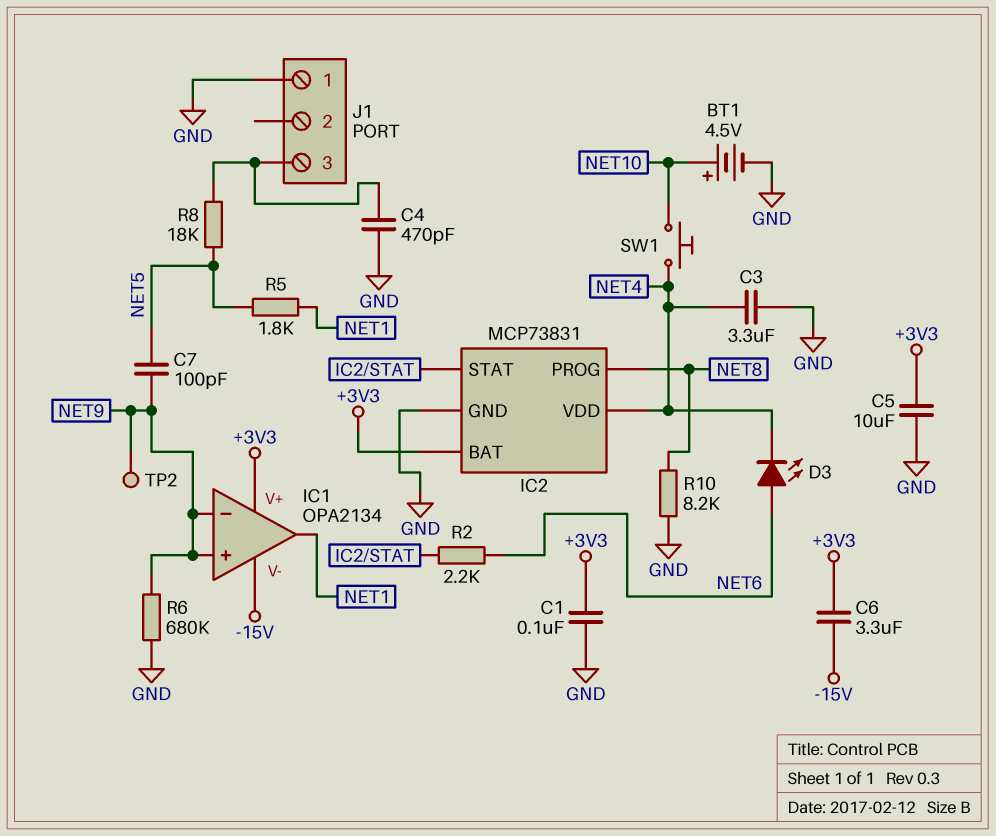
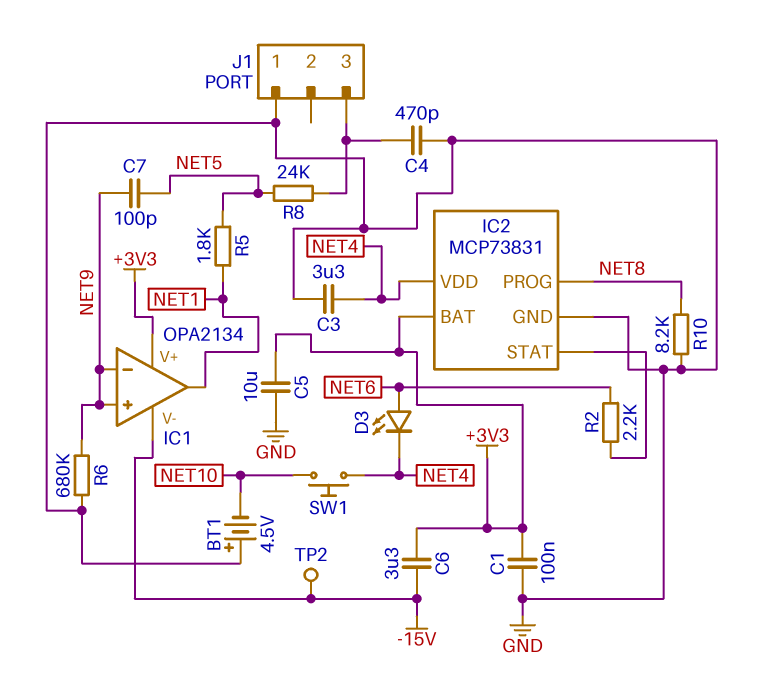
BT1: 4.5V (plus NET10, minus GND) -> 4.5V (plus GND, minus NET10)
R8: 18k (J1/3, NET5) -> 24k (J1/3, NET5)
TP2: test point (NET9) -> test point (-15V)

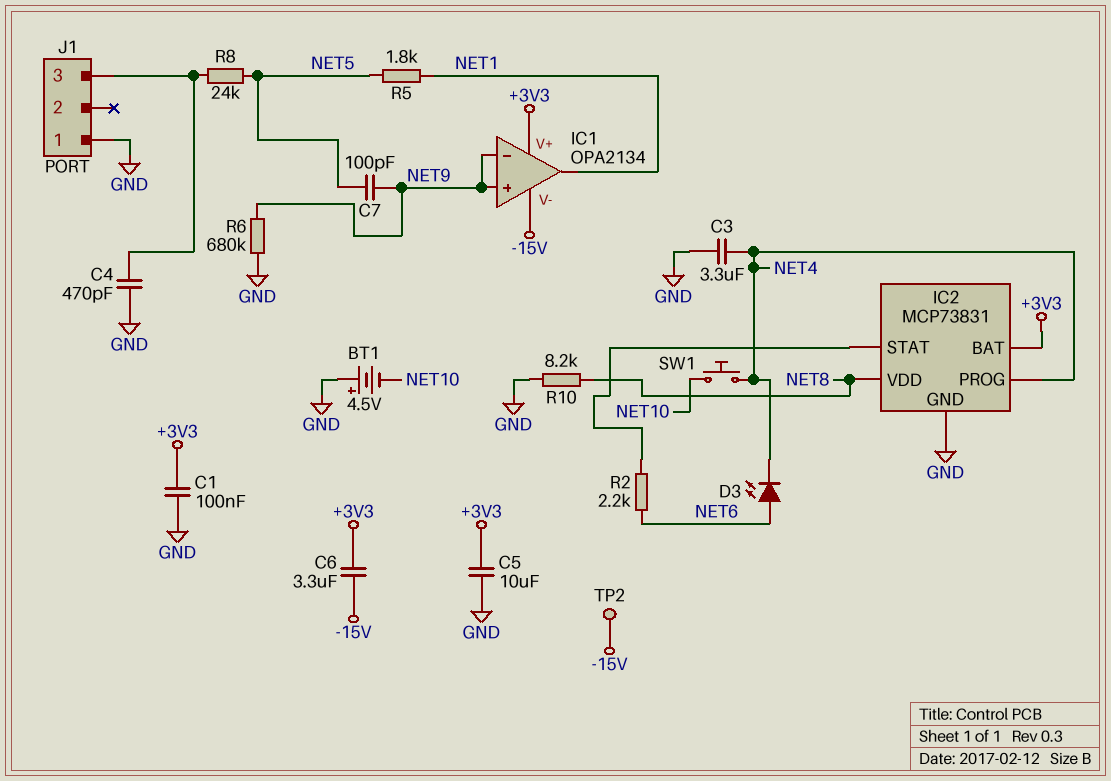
IC2 pin PROG: NET8 -> NET4
IC2 pin VDD: NET4 -> NET8

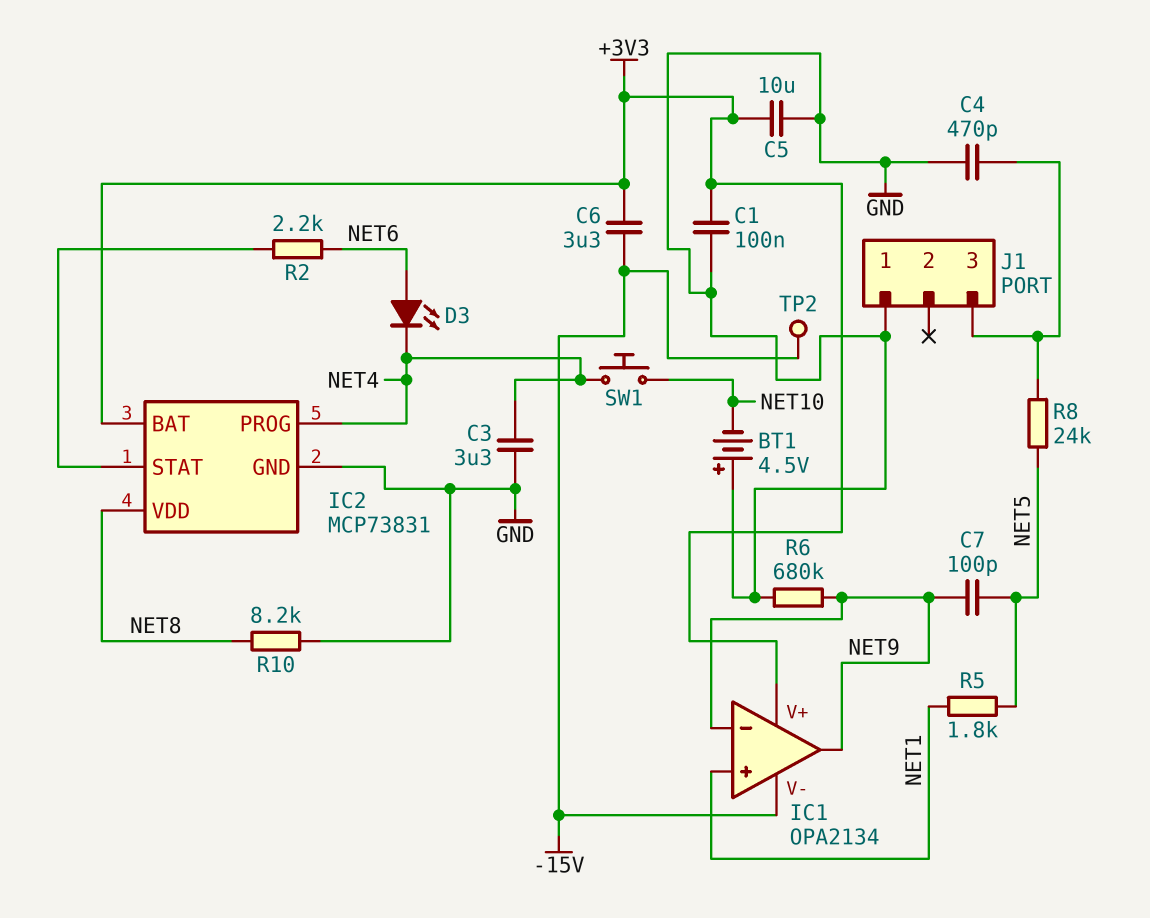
IC1 pin in+: NET9 -> NET1
IC1 pin out: NET1 -> NET9

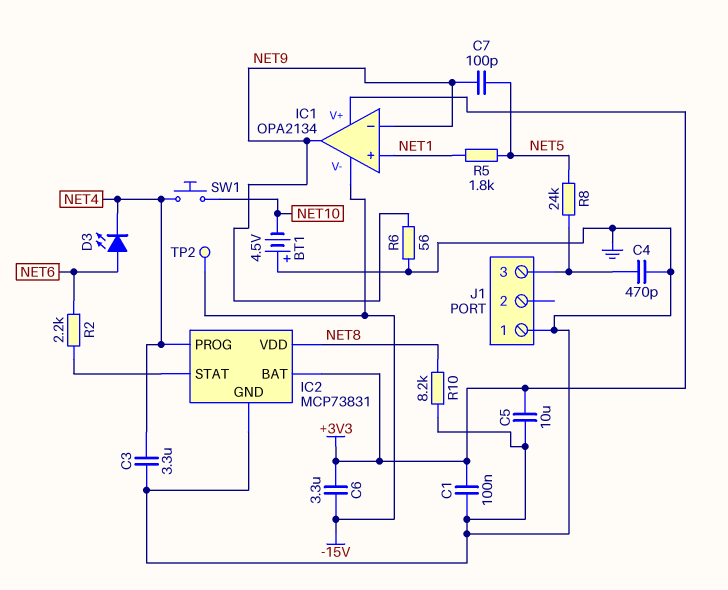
R6: 680k (GND, NET9) -> 56 (GND, NET9)

